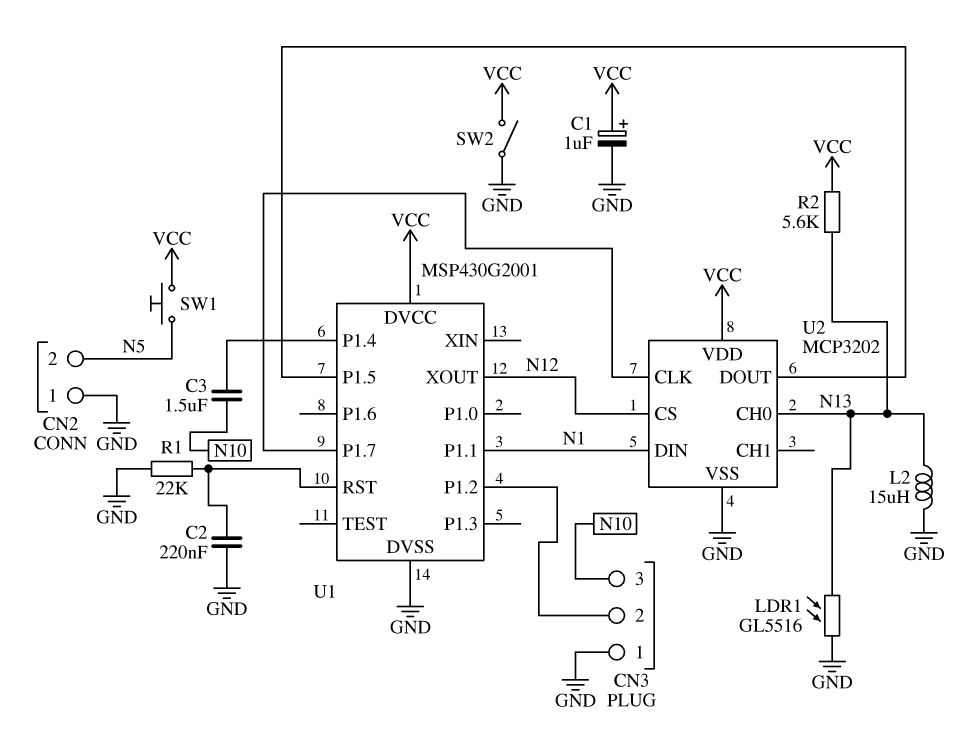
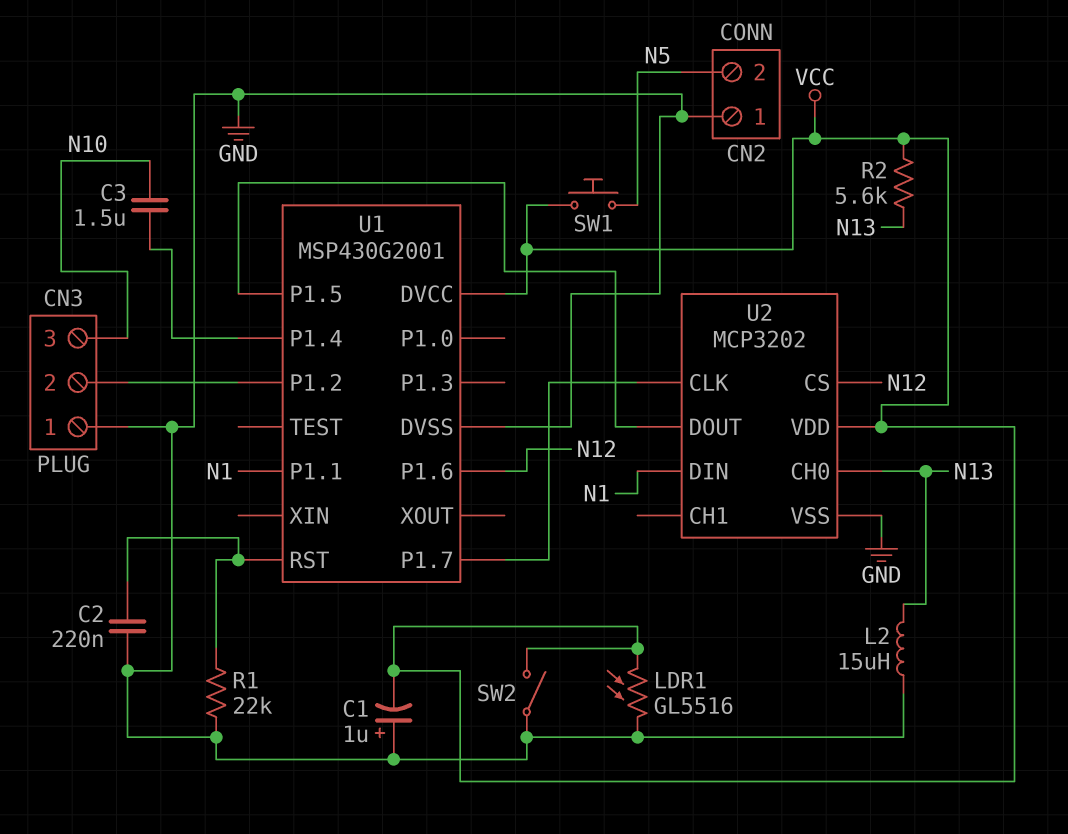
C1: 1uF (plus VCC, minus GND) -> 1uF (plus GND, minus VCC)
LDR1: GL5516 (GND, N13) -> GL5516 (GND, VCC)
U1 pin P1.6: none -> N12
U1 pin XOUT: N12 -> none

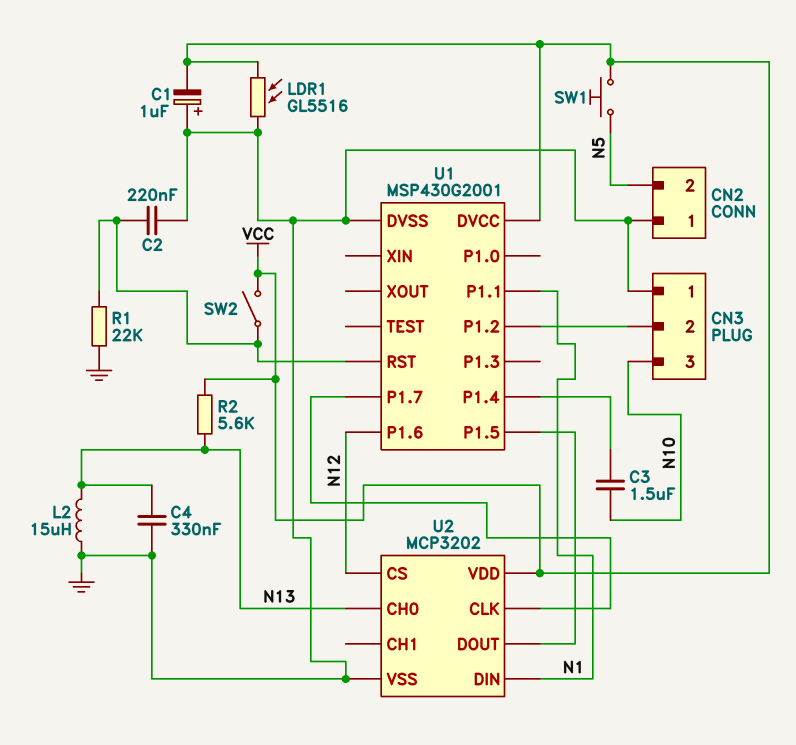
C4: none -> 330nF (GND, N13)
SW2: switch (GND, VCC) -> switch (U1/RST, VCC)

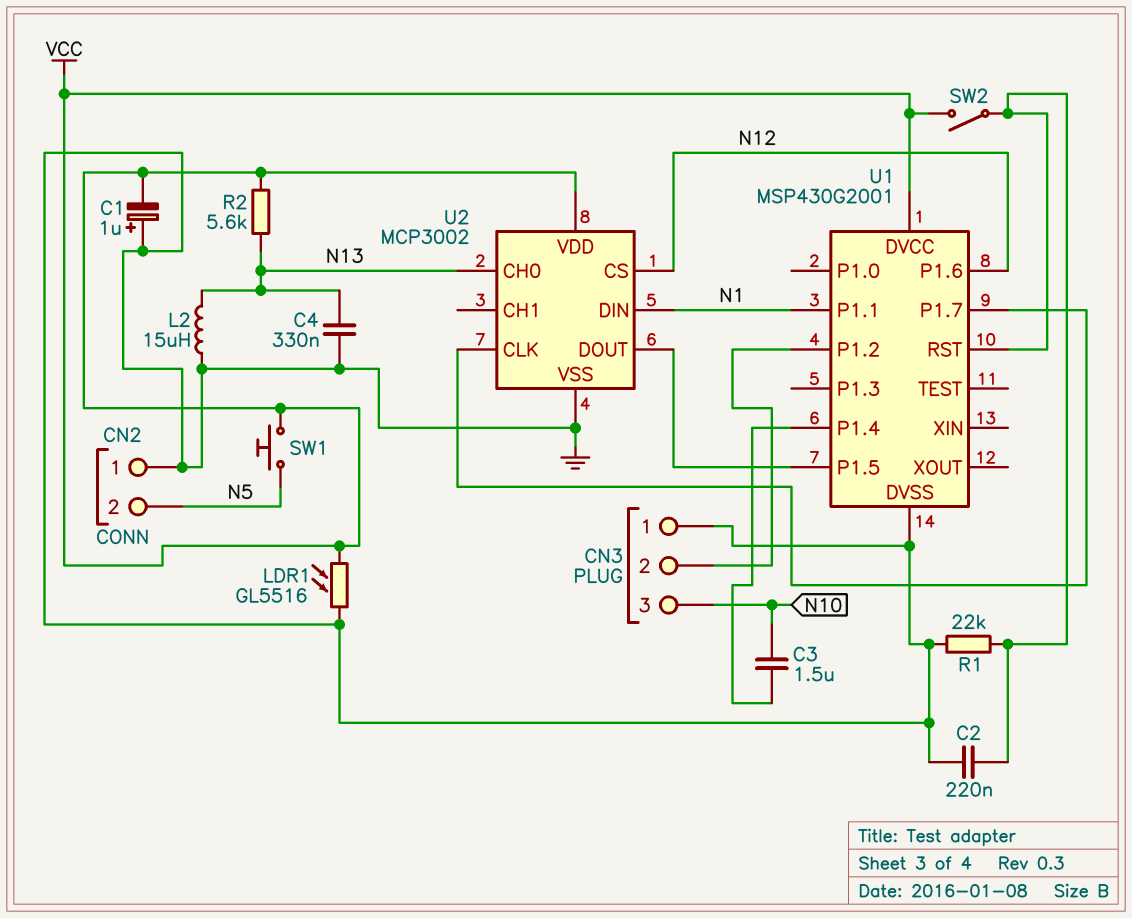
U2: MCP3202 -> MCP3002

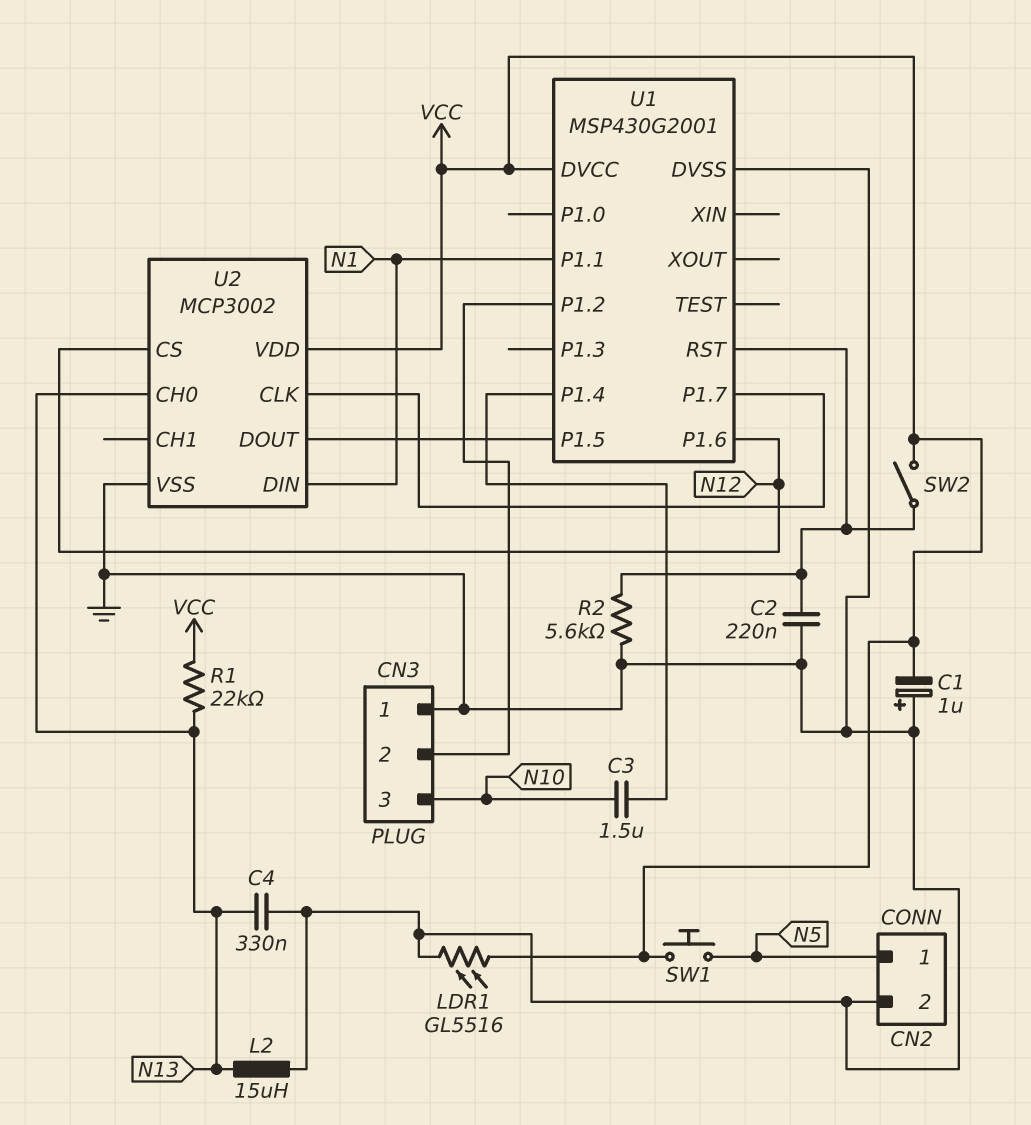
CN2 pin 1: GND -> N5
CN2 pin 2: N5 -> GND
R1: 22k (GND, U1/RST) -> 22k (N13, VCC)
R2: 5.6k (N13, VCC) -> 5.6k (GND, U1/RST)

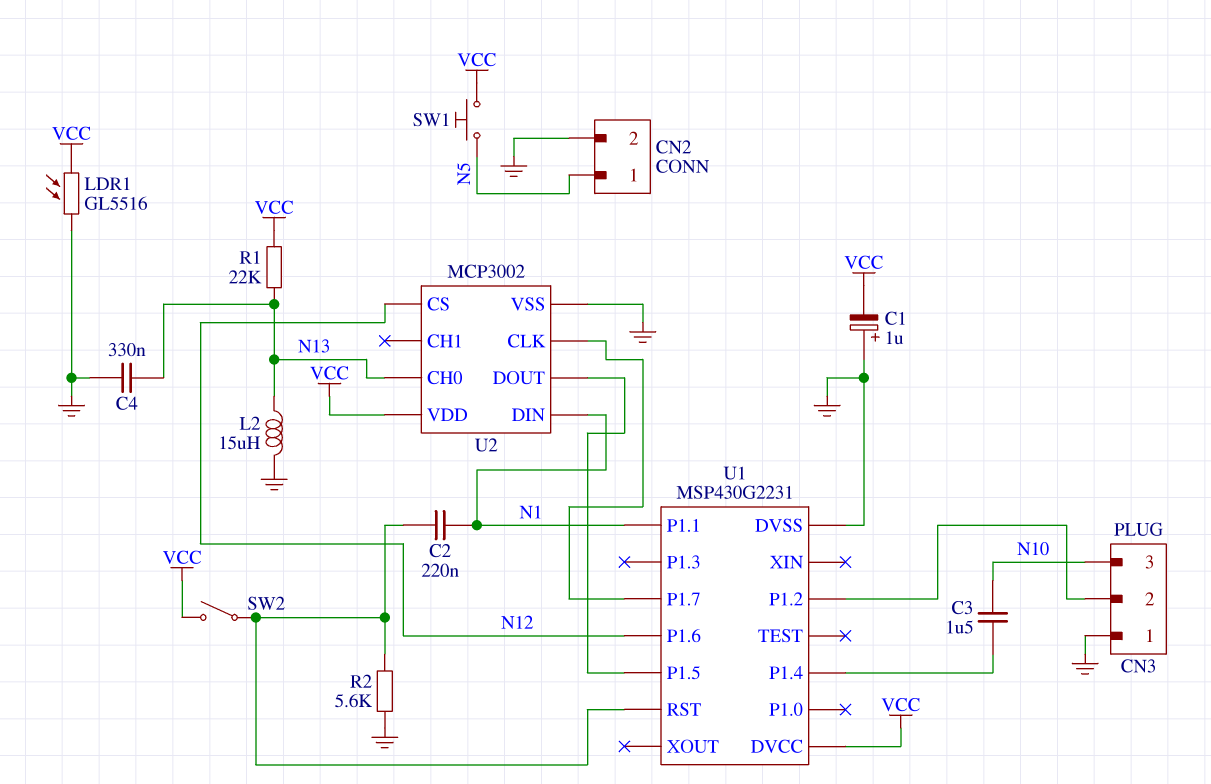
C2: 220nF (GND, U1/RST) -> 220nF (N1, U1/RST)
U1: MSP430G2001 -> MSP430G2231

